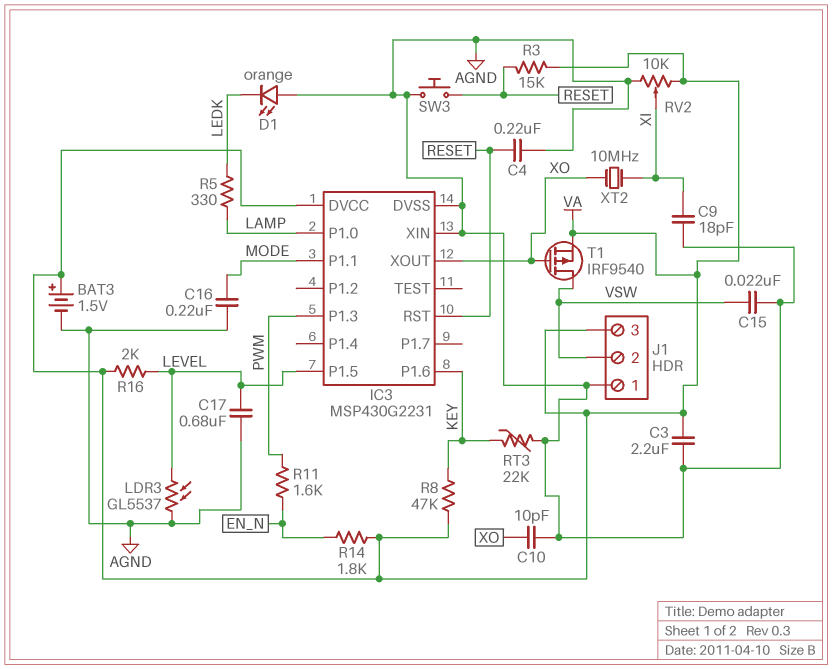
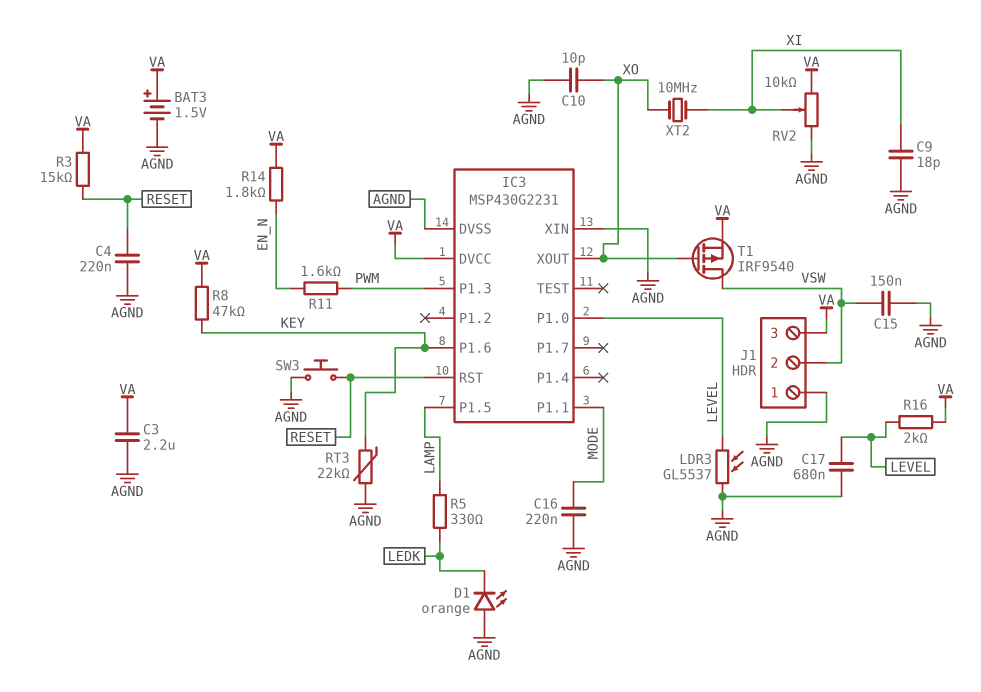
C15: 22nF (AGND, VSW) -> 150nF (AGND, VSW)
IC3 pin P1.0: LAMP -> LEVEL
IC3 pin P1.5: LEVEL -> LAMP

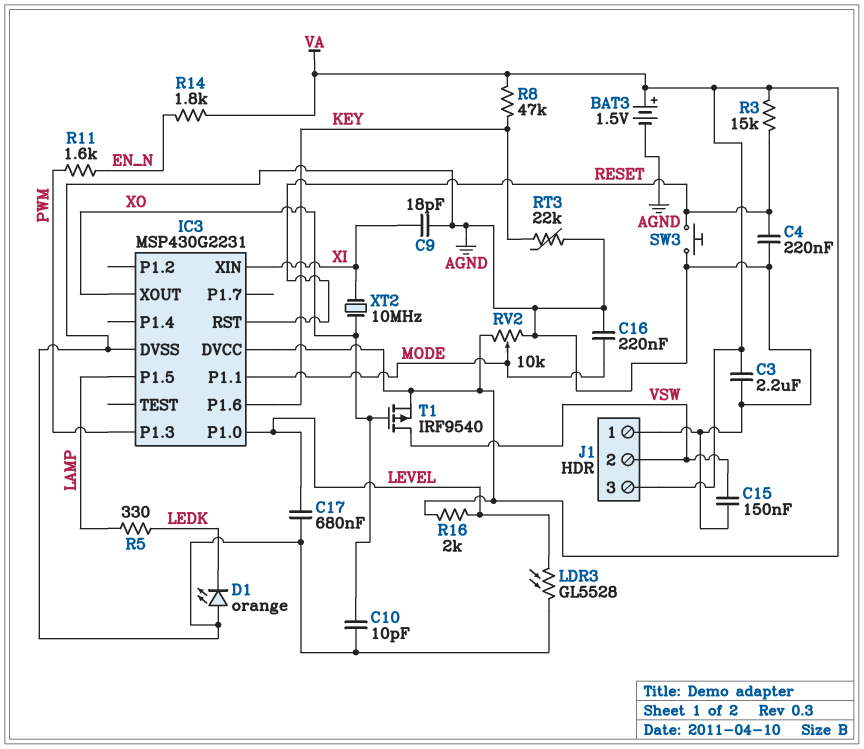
IC3 pin XIN: AGND -> XI
LDR3: GL5537 (AGND, LEVEL) -> GL5528 (AGND, LEVEL)
RV2: 10k (AGND, VA, wiper XI) -> 10k (AGND, VA, wiper MODE)

